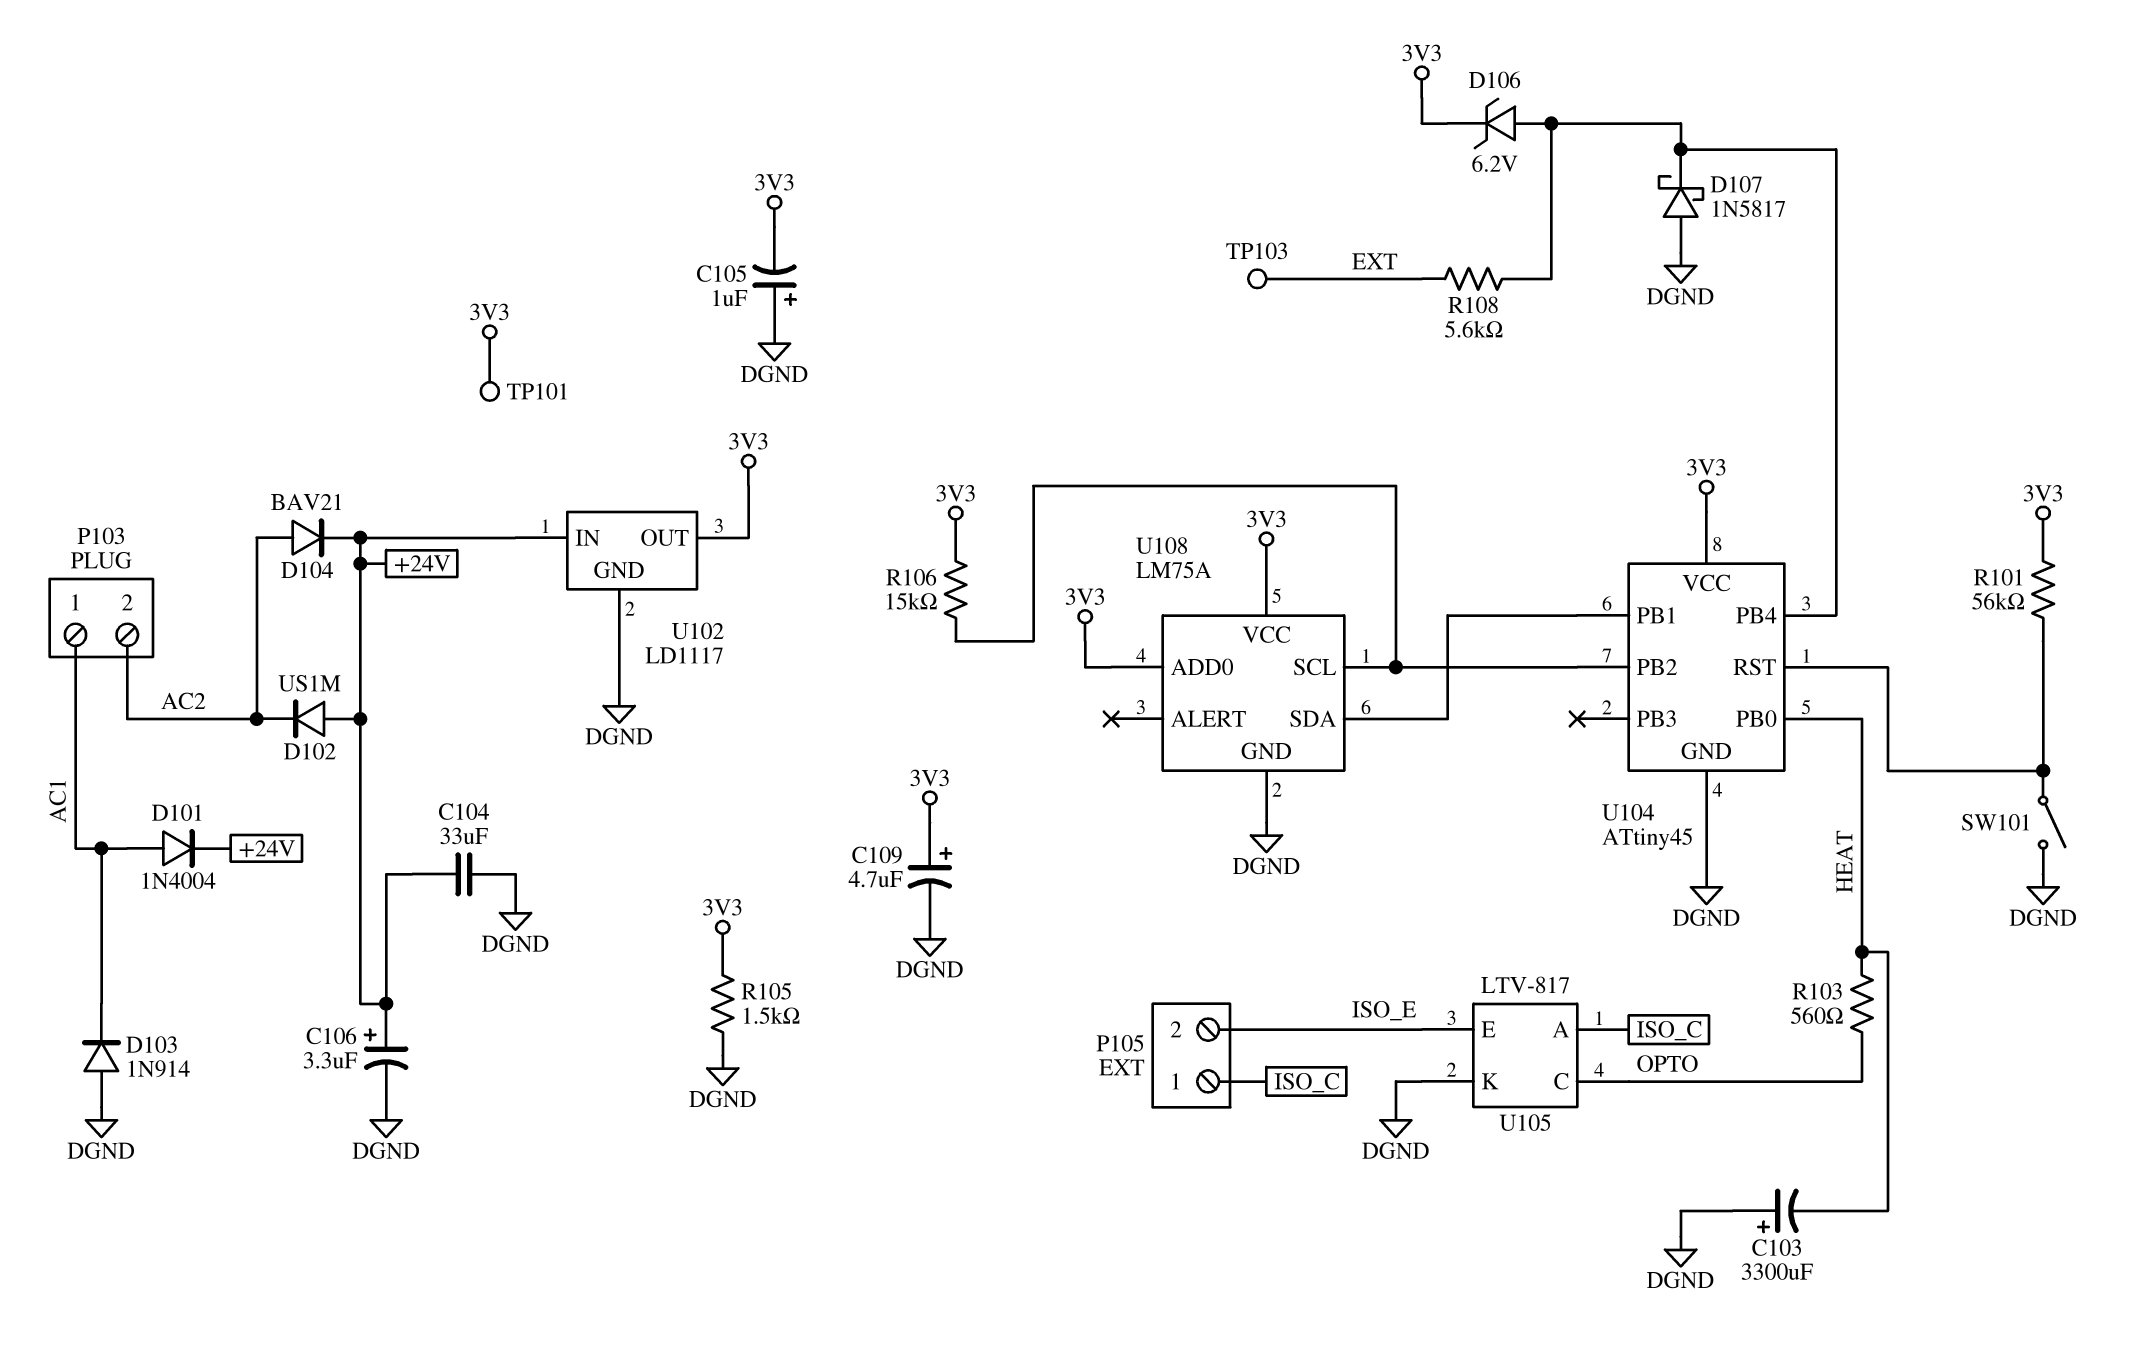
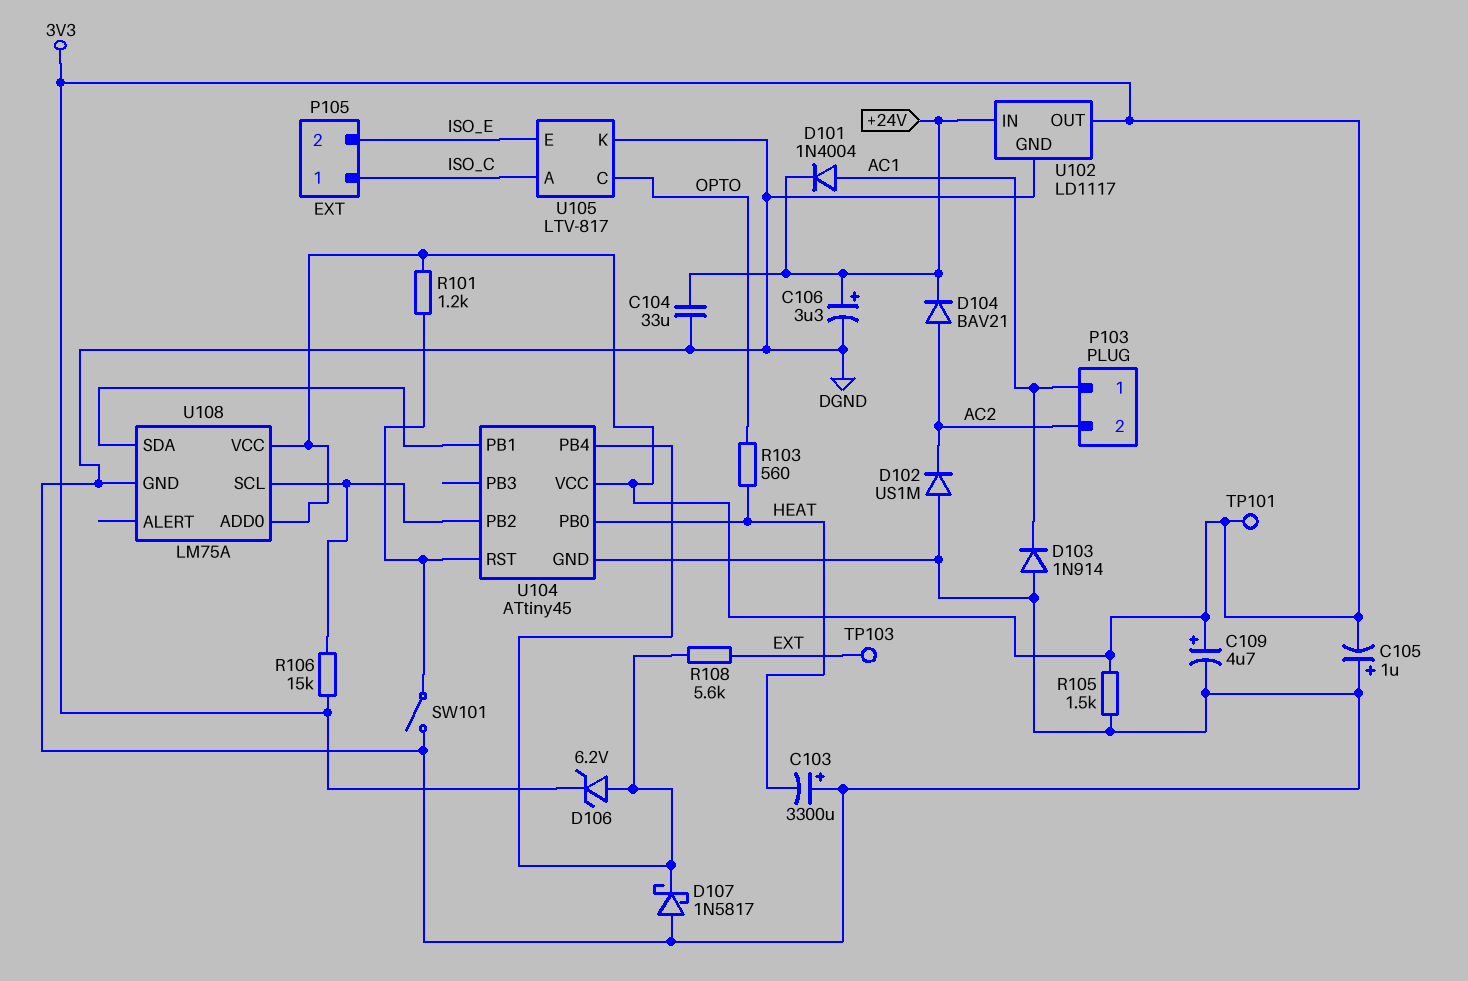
D102: diode US1M (A +24V, K AC2) -> diode US1M (A DGND, K AC2)
R101: 56k (3V3, U104/RST) -> 1.2k (3V3, U104/RST)

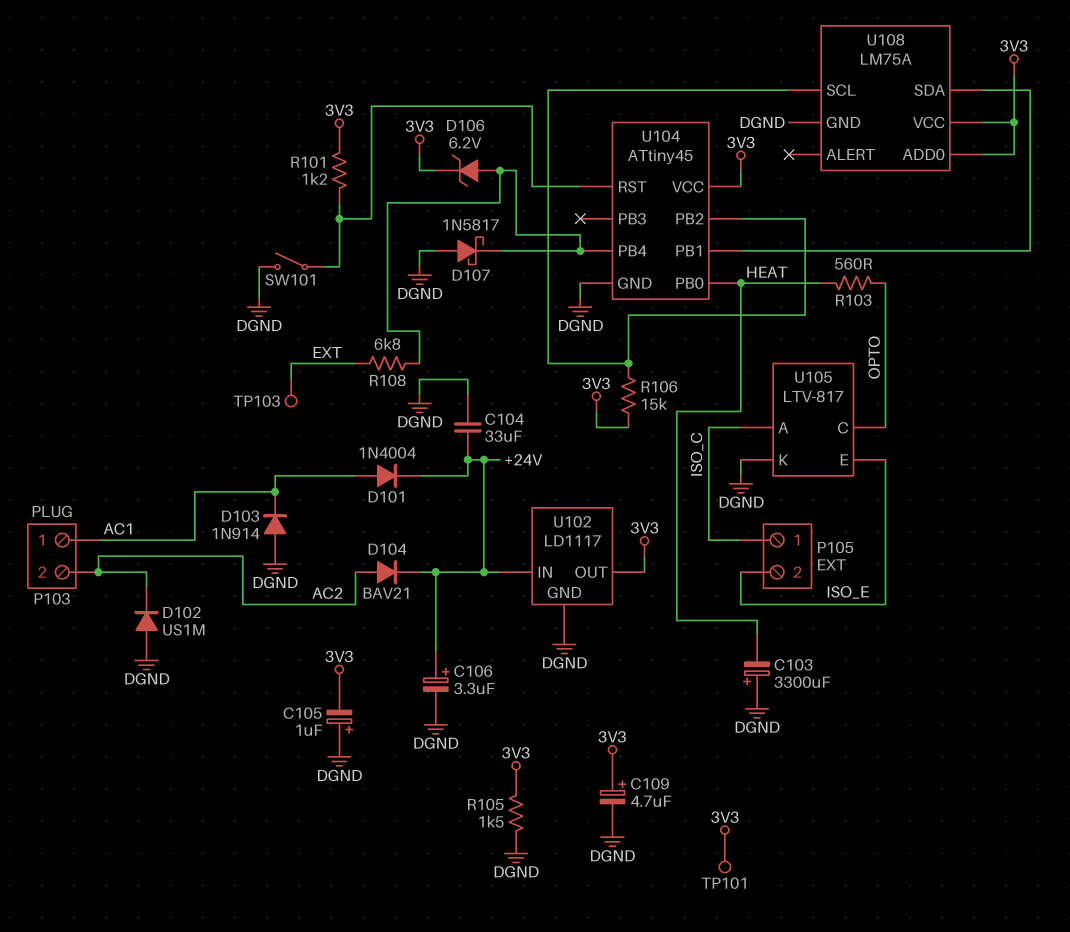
R108: 5.6k (EXT, U104/PB4) -> 6.8k (EXT, U104/PB4)

